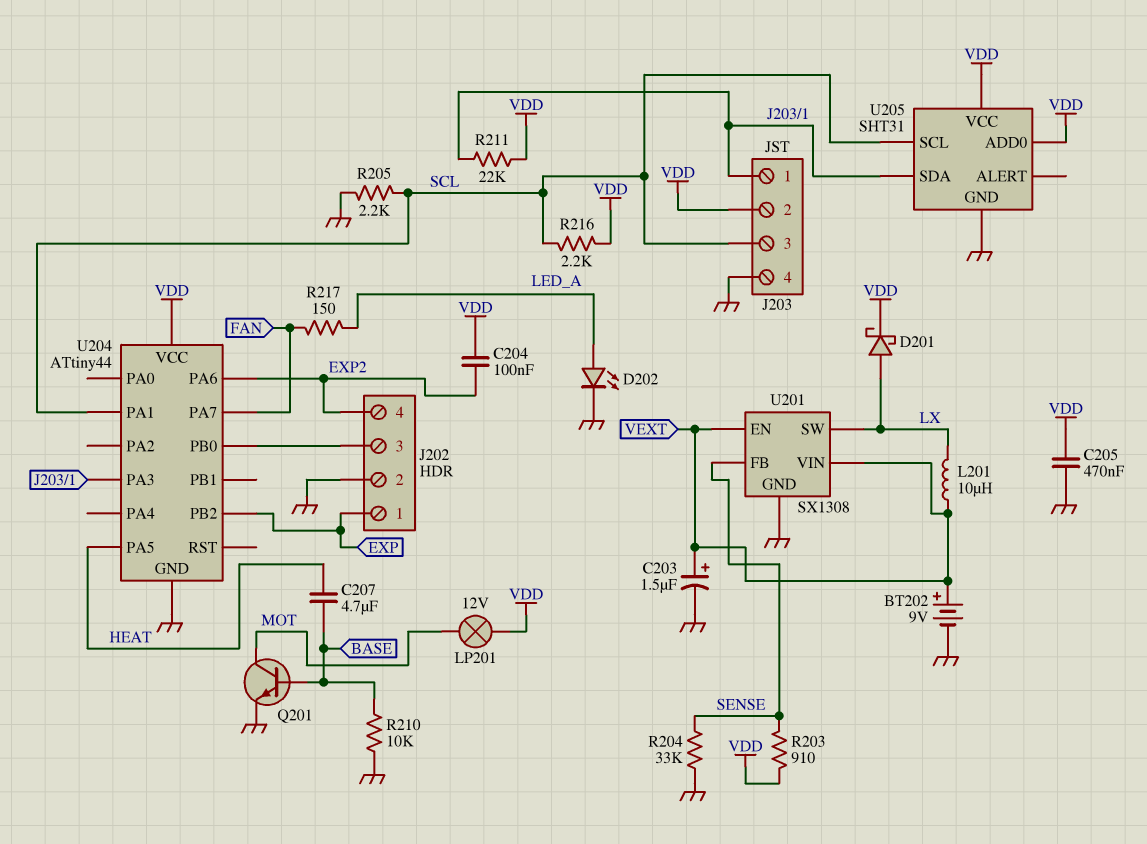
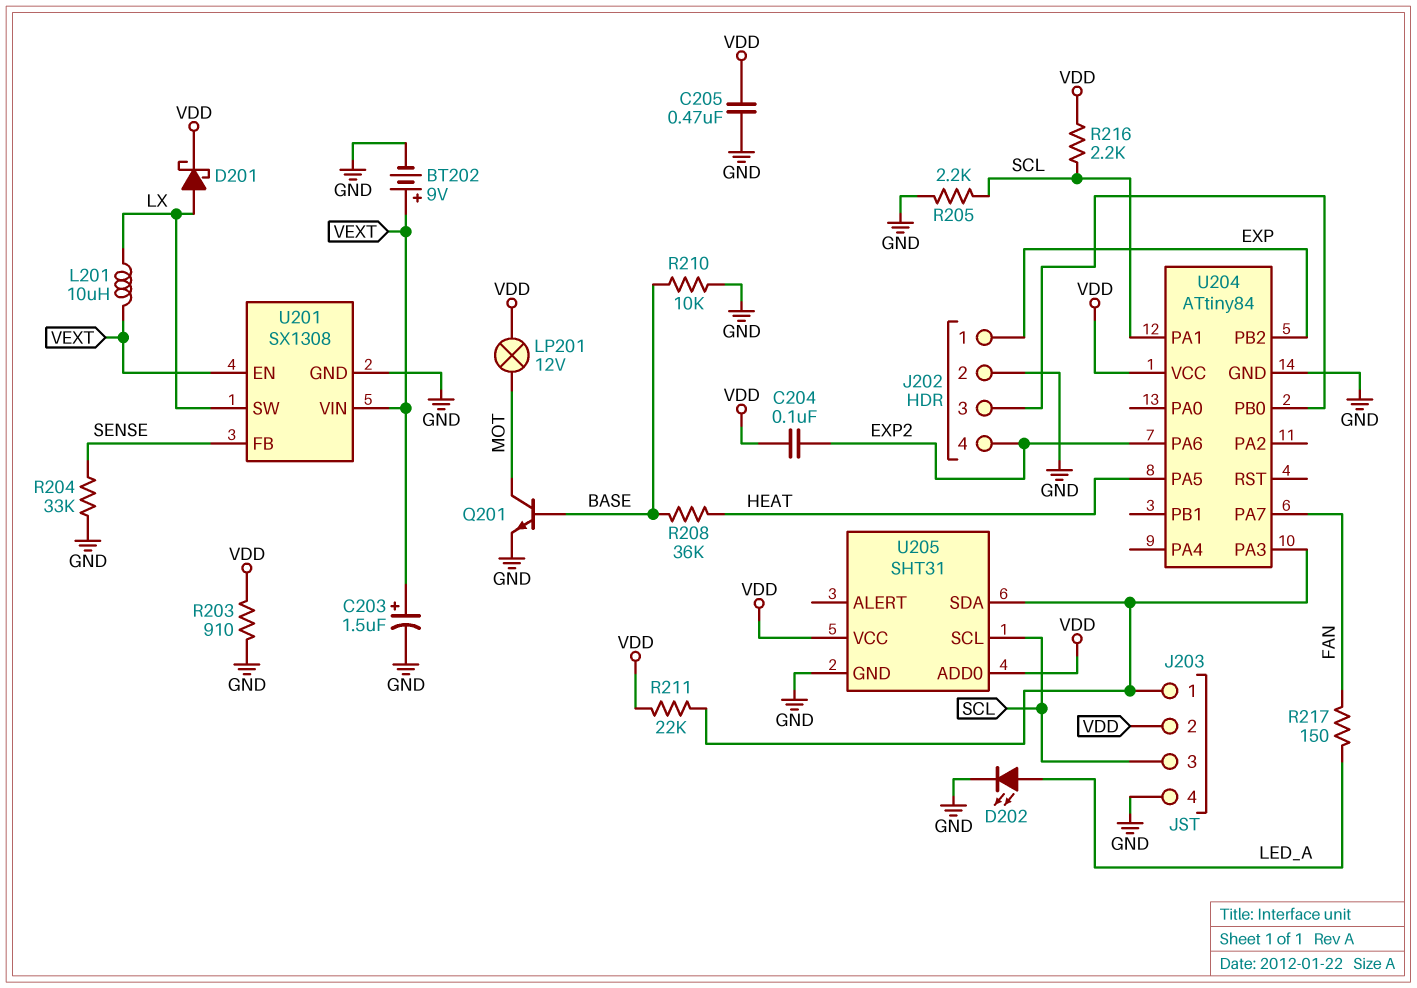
C207: 4.7uF (BASE, HEAT) -> none
R203: 910 (SENSE, VDD) -> 910 (GND, VDD)
R208: none -> 36k (BASE, HEAT)
U204: ATtiny44 -> ATtiny84

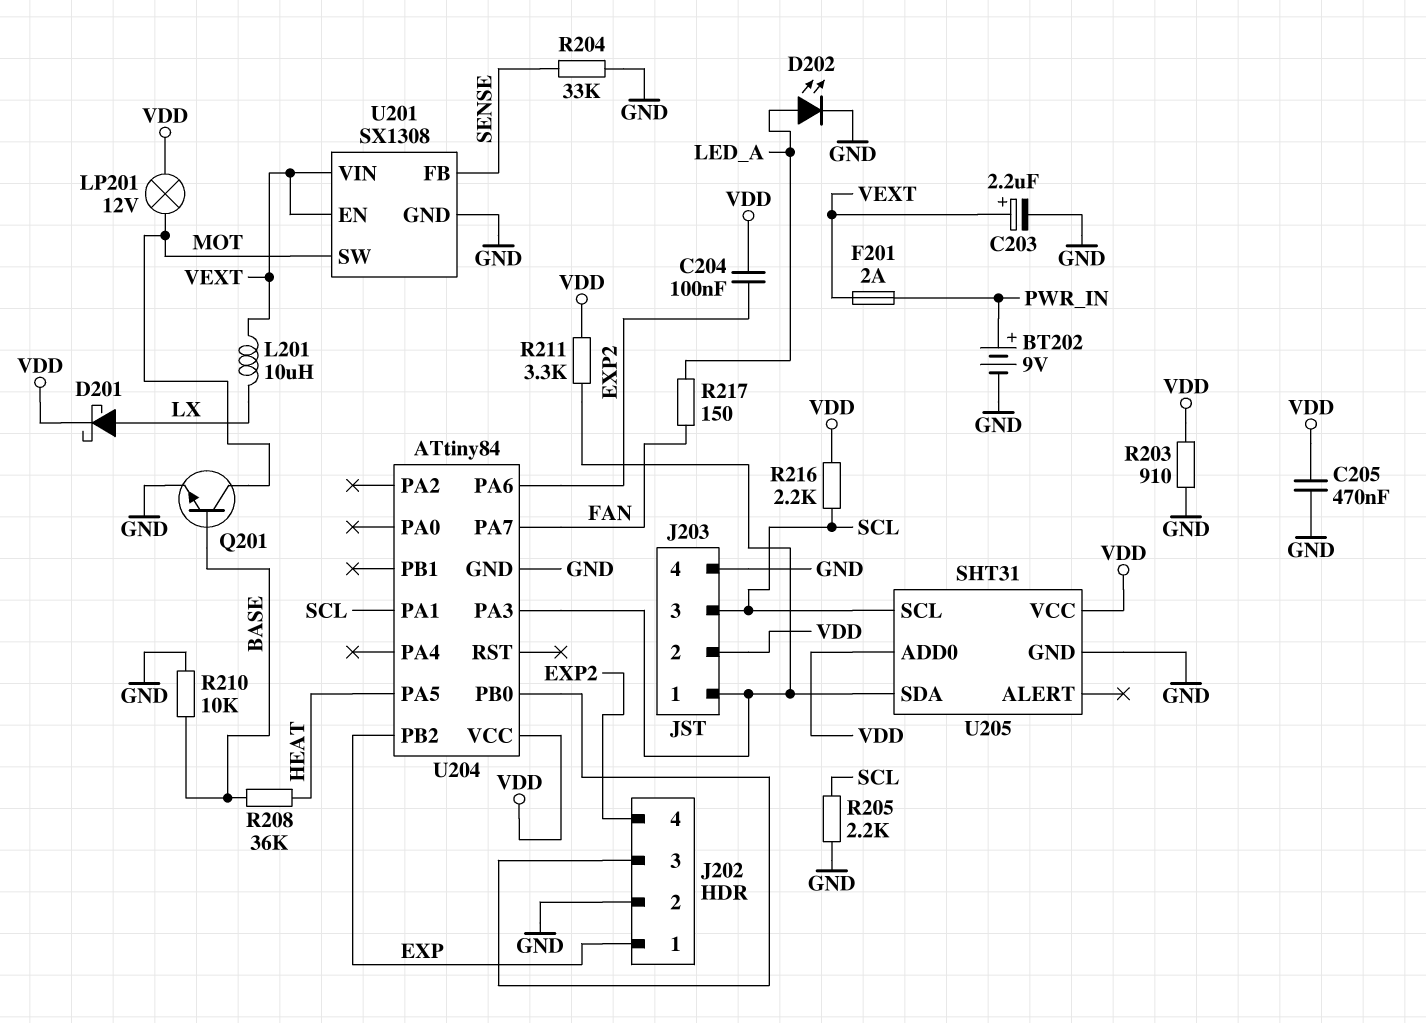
BT202: 9V (plus VEXT, minus GND) -> 9V (plus PWR_IN, minus GND)
C203: 1.5uF (plus VEXT, minus GND) -> 2.2uF (plus VEXT, minus GND)
F201: none -> 2A (PWR_IN, VEXT)
R211: 22k (J203/1, VDD) -> 3.3k (J203/1, VDD)
U201 pin SW: LX -> MOT

